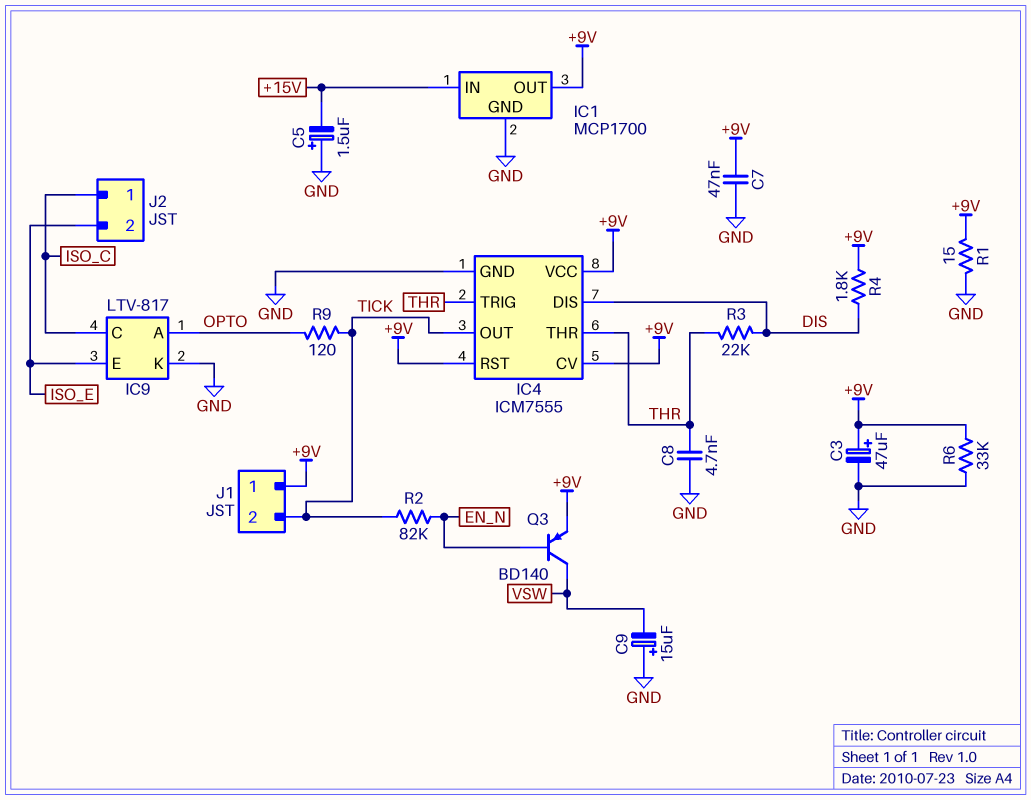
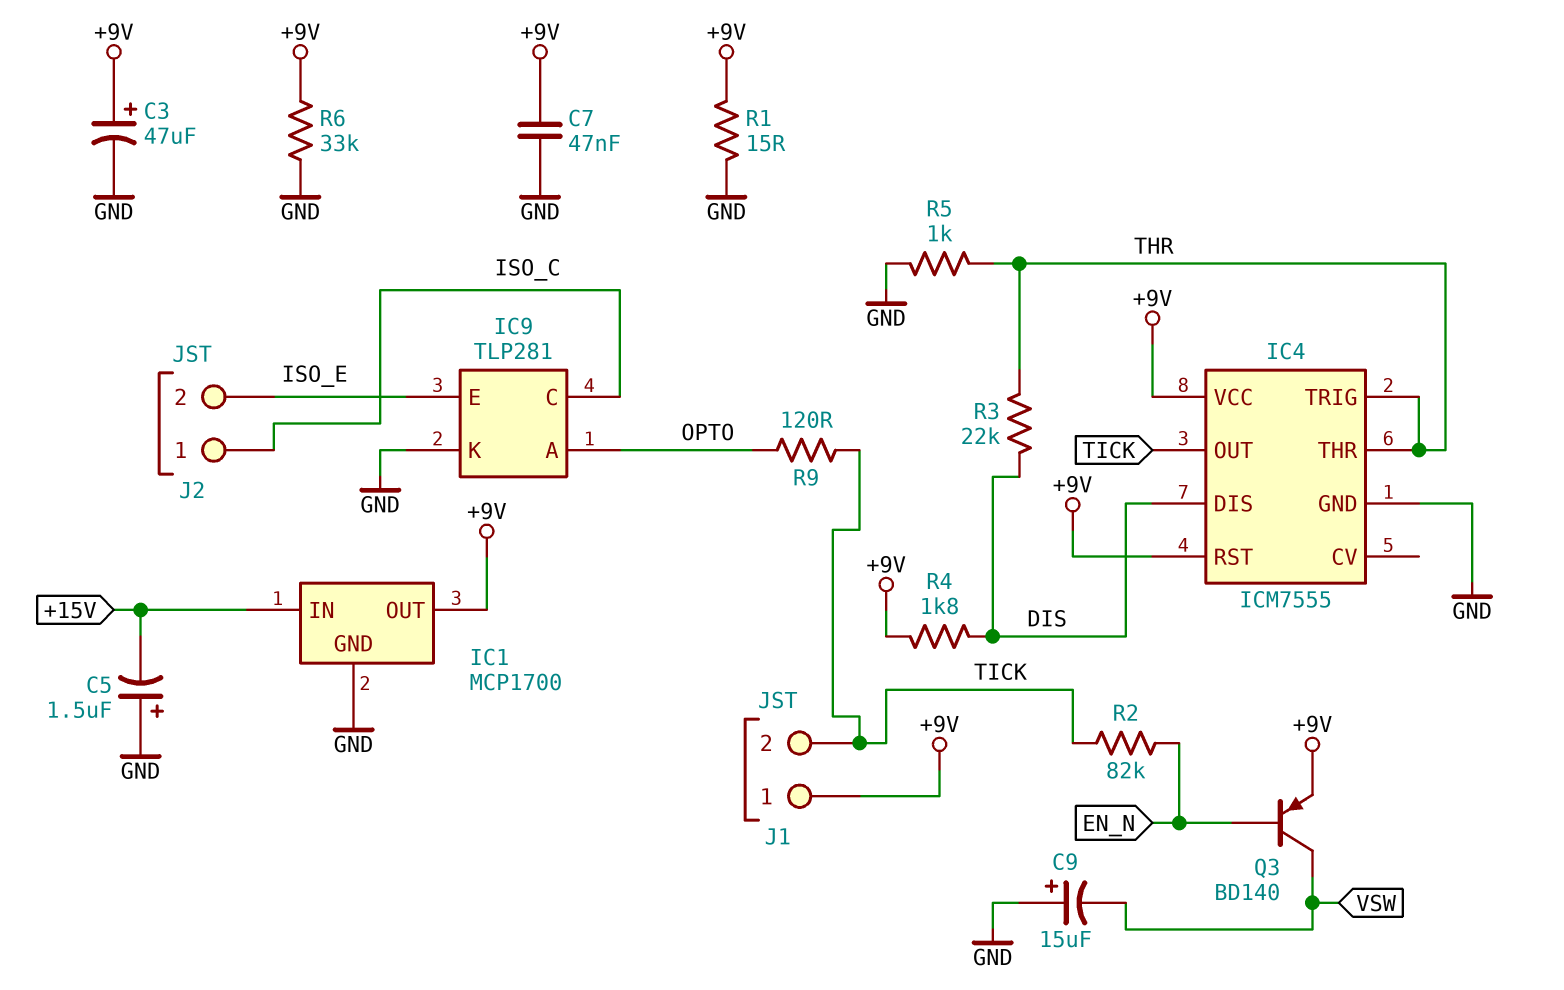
C8: 4.7nF (GND, THR) -> none
IC4 pin CV: +9V -> none
IC9: LTV-817 -> TLP281
R5: none -> 1k (GND, THR)

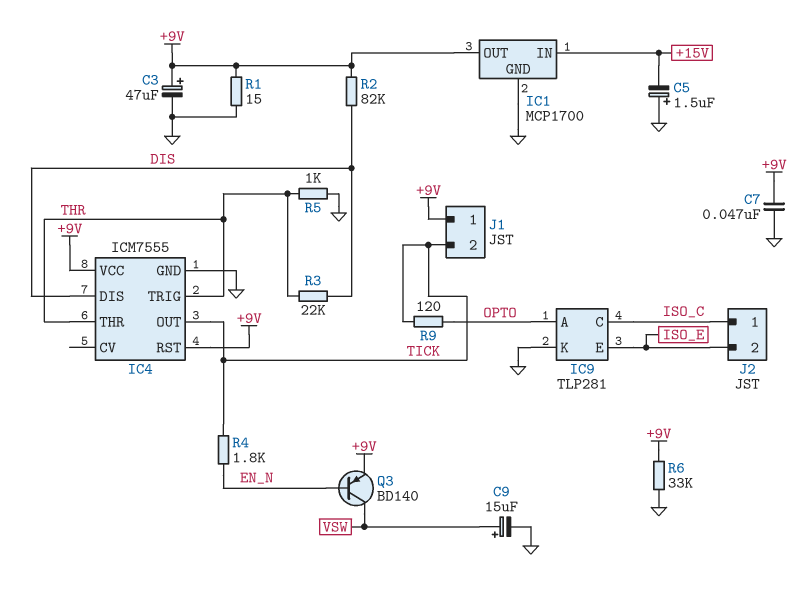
C9: 15uF (plus GND, minus VSW) -> 15uF (plus VSW, minus GND)
R2: 82k (EN_N, TICK) -> 82k (+9V, DIS)
R4: 1.8k (+9V, DIS) -> 1.8k (EN_N, TICK)

